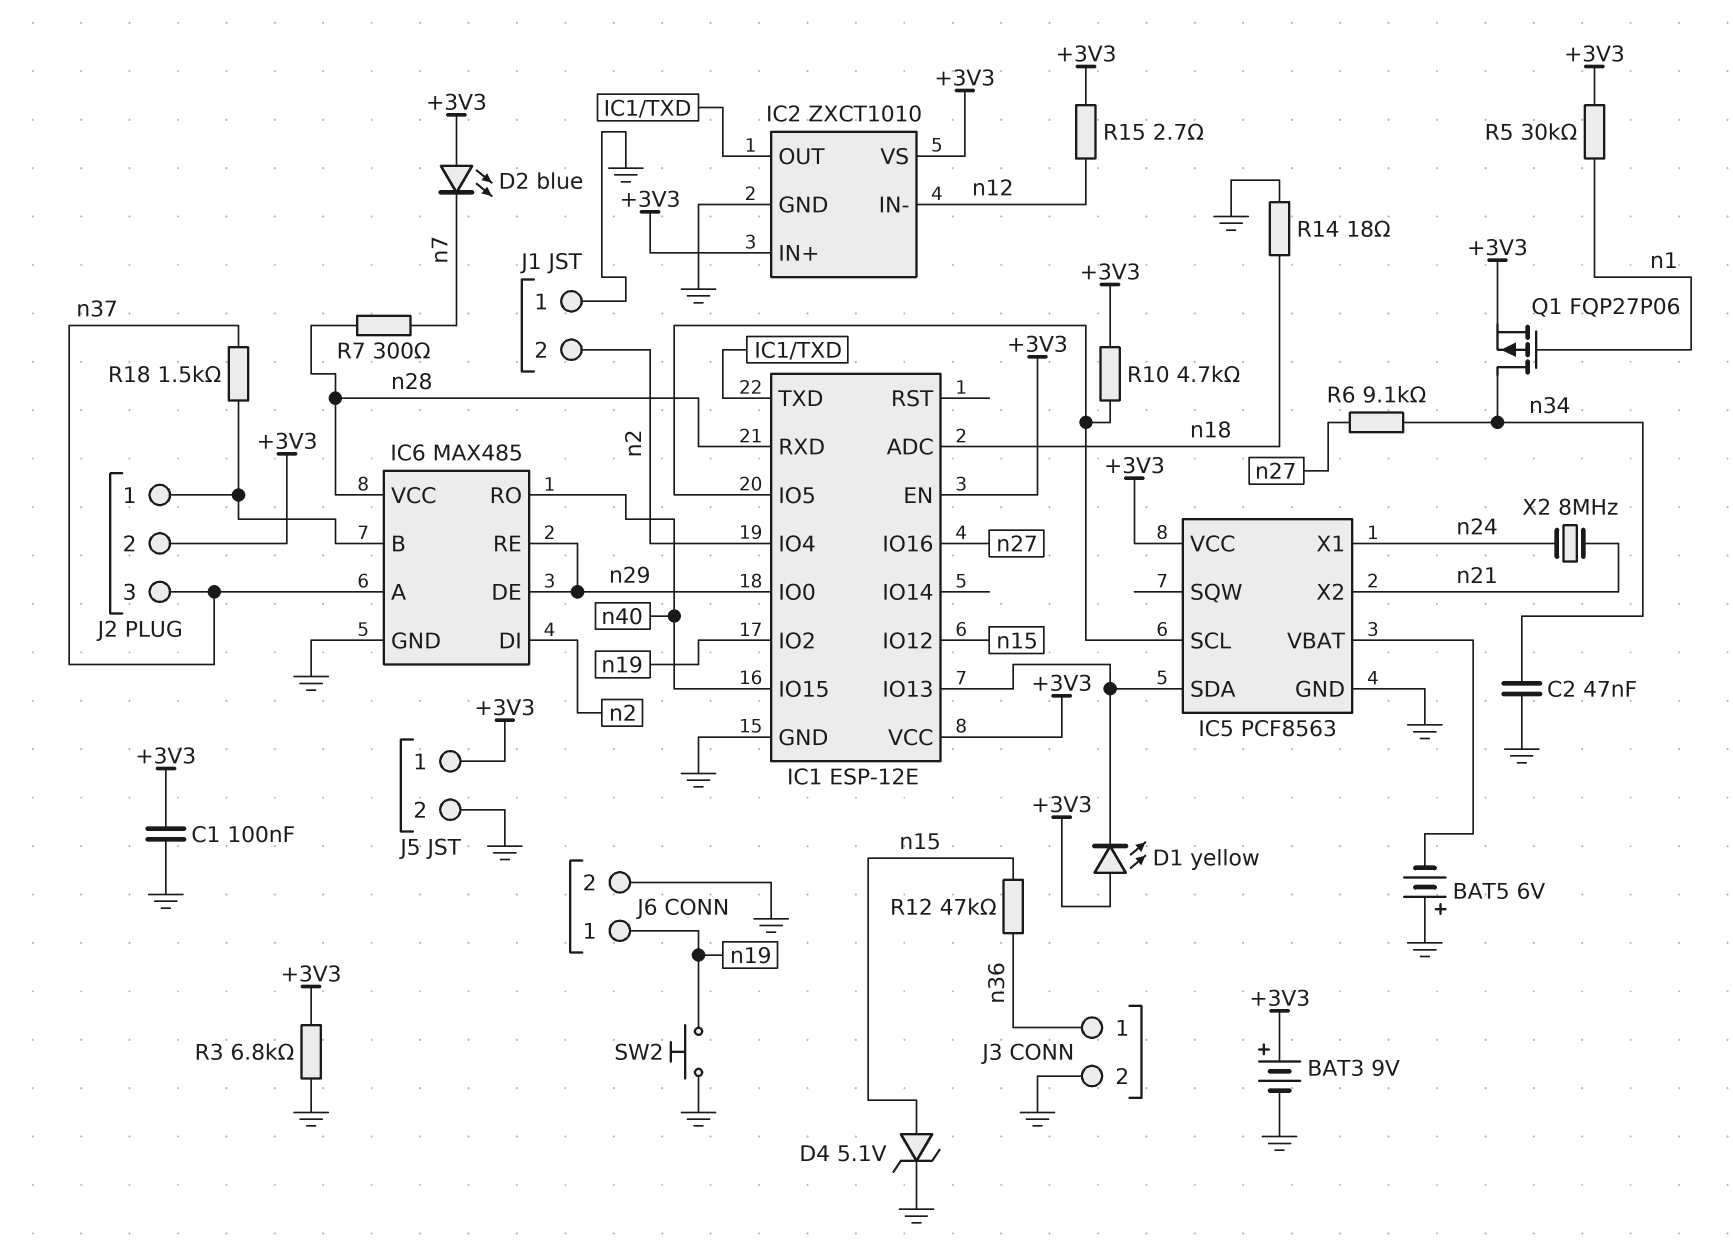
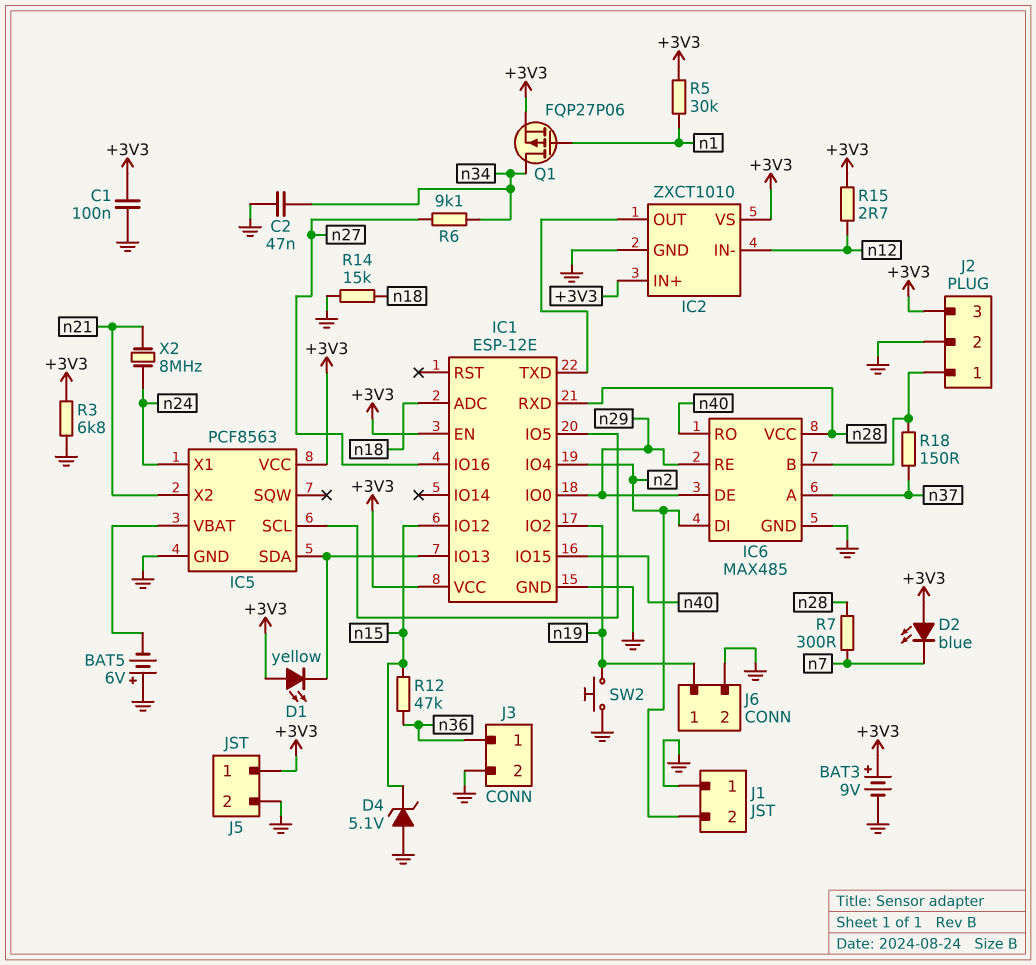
D4: zener 5.1V (A n15, K GND) -> zener 5.1V (A GND, K n15)
J2 pin 2: +3V3 -> GND
J2 pin 3: n37 -> +3V3
R10: 4.7k (+3V3, IC1/IO5) -> none
R14: 18 (GND, n18) -> 15k (GND, n18)
R18: 1.5k (IC6/B, n37) -> 150 (IC6/B, n37)

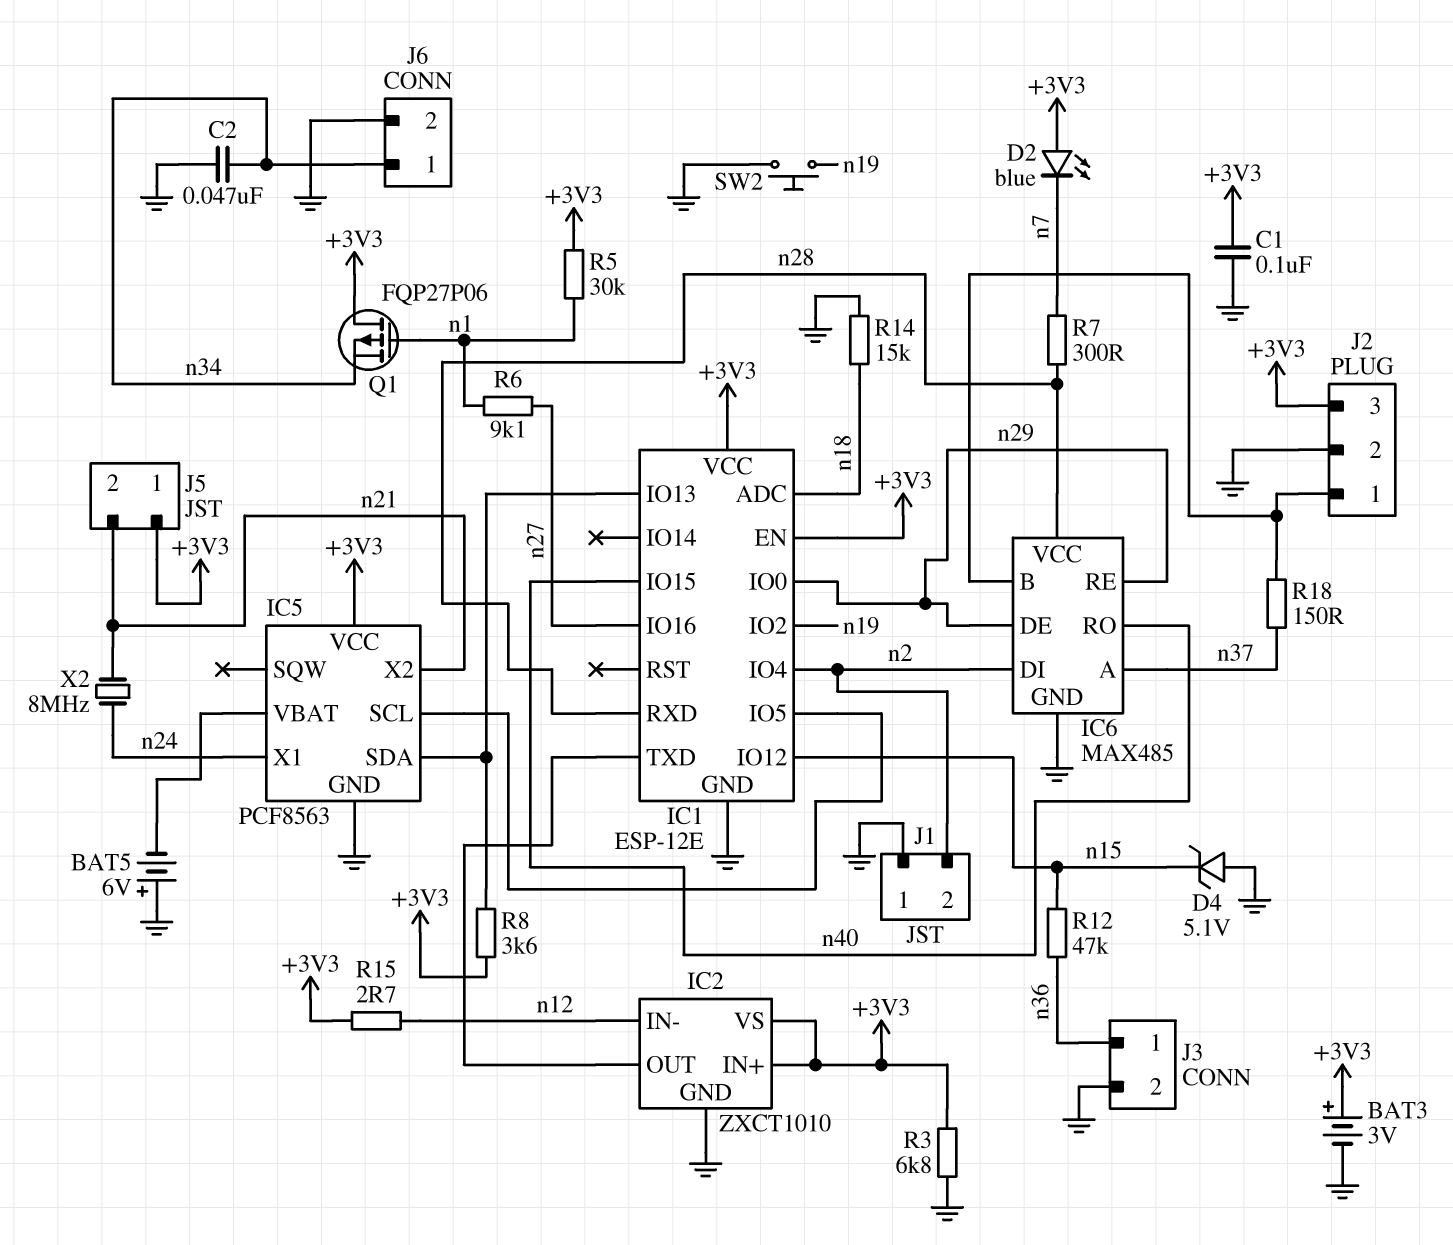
BAT3: 9V (plus +3V3, minus GND) -> 3V (plus +3V3, minus GND)
D1: LED yellow (A +3V3, K IC1/IO13) -> none
J5 pin 2: GND -> n21
J6 pin 1: n19 -> n34
Q1: PMOS FQP27P06 (G n1, D n34, S +3V3) -> PMOS FQP27P06 (G n1, D +3V3, S n34)
R6: 9.1k (n27, n34) -> 9.1k (n1, n27)
R8: none -> 3.6k (+3V3, IC1/IO13)

